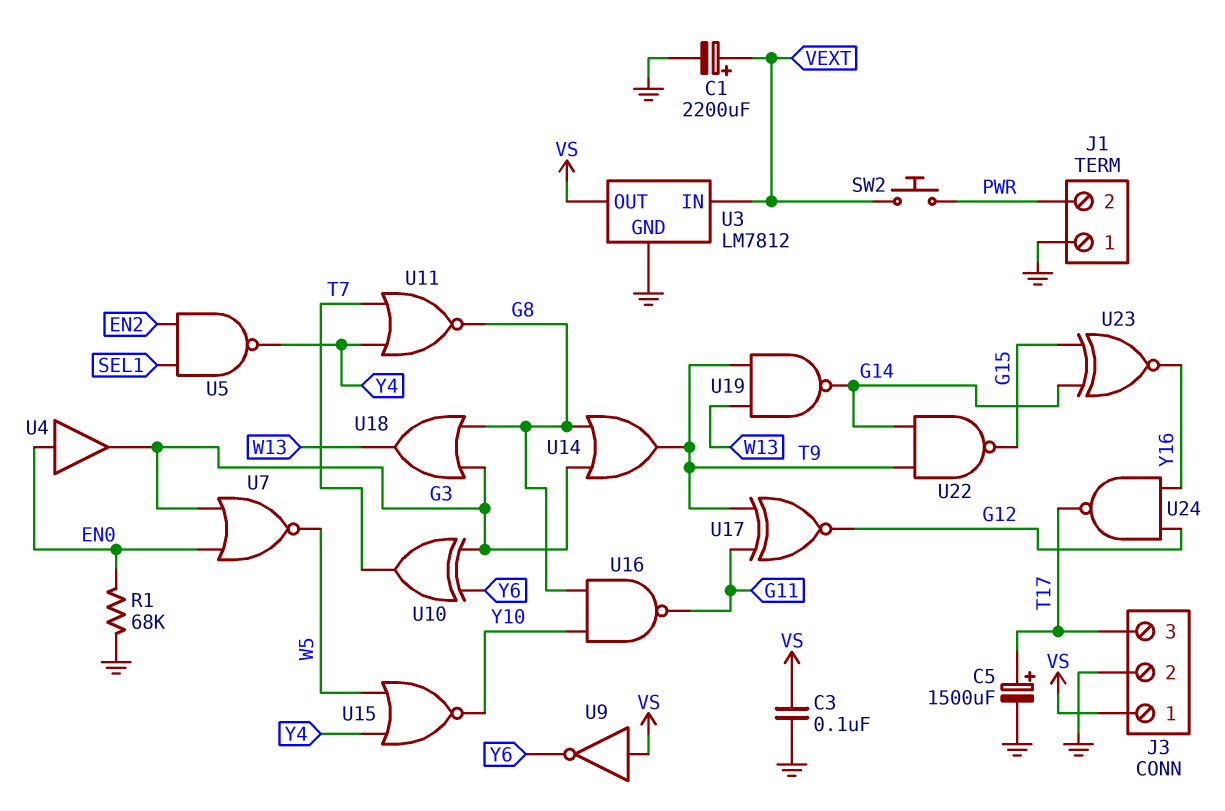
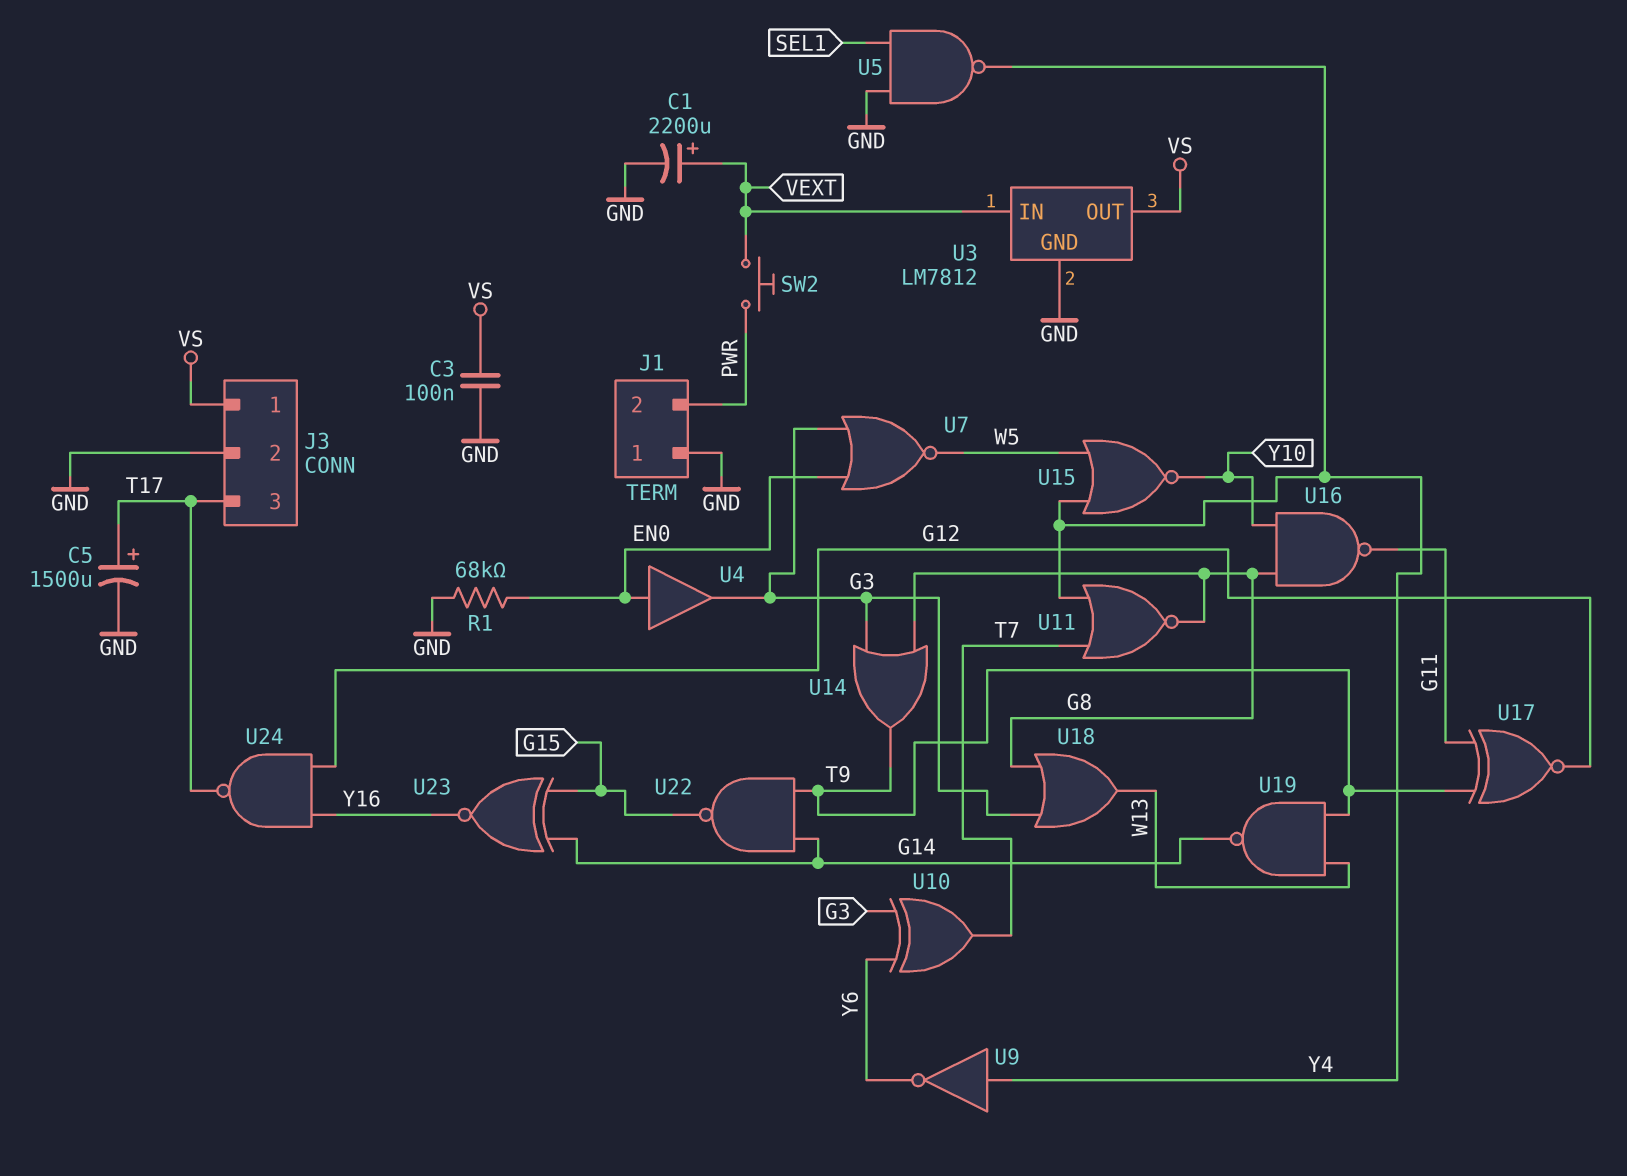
U5: NAND (in EN2, in SEL1, out Y4) -> NAND (in GND, in SEL1, out Y4)
U9: NOT (in VS, out Y6) -> NOT (in Y4, out Y6)

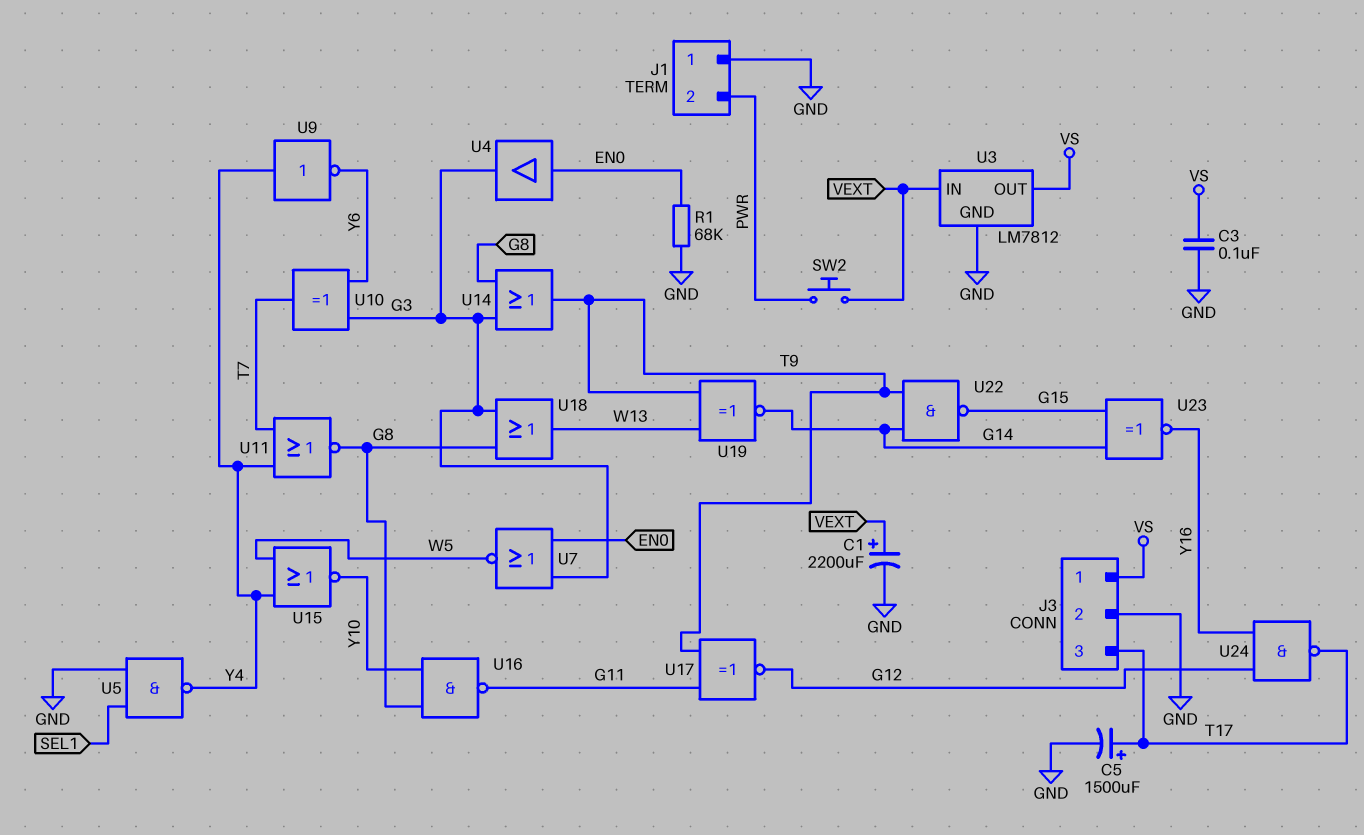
U19: NAND (in T9, in W13, out G14) -> XNOR (in T9, in W13, out G14)

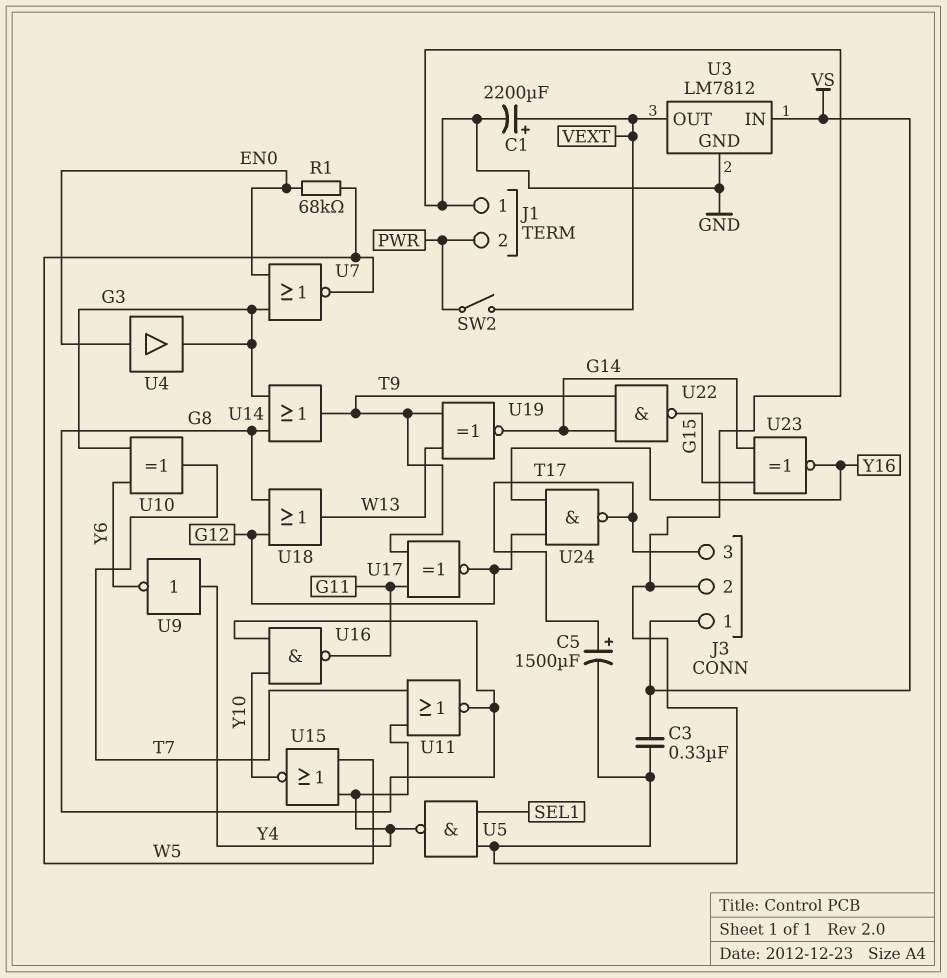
C3: 100nF (GND, VS) -> 330nF (GND, VS)
R1: 68k (EN0, GND) -> 68k (EN0, W5)
SW2: button (PWR, VEXT) -> switch (PWR, VEXT)
U3 pin IN: VEXT -> VS
U3 pin OUT: VS -> VEXT
U18: OR (in G3, in G8, out W13) -> OR (in G8, in G12, out W13)

